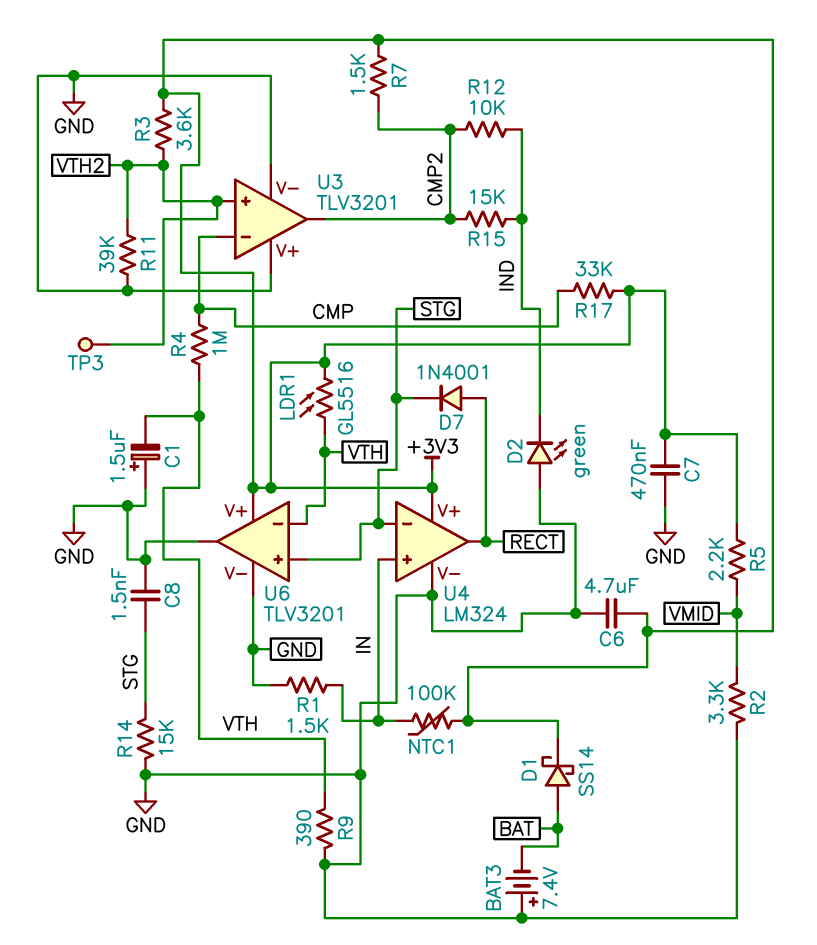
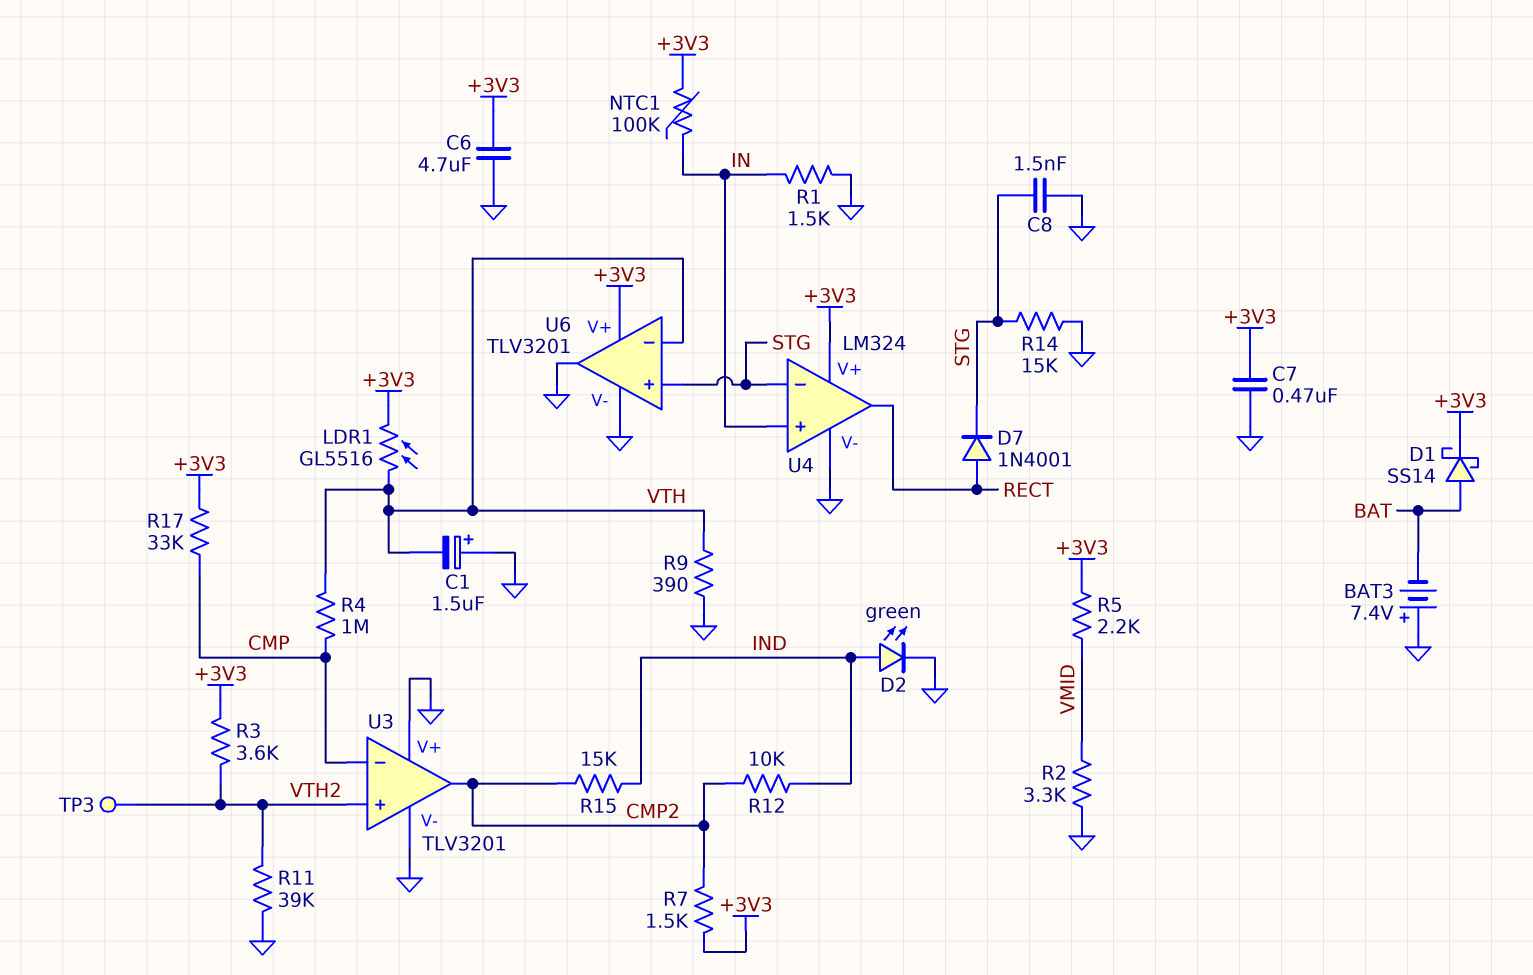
D2: LED green (A GND, K IND) -> LED green (A IND, K GND)

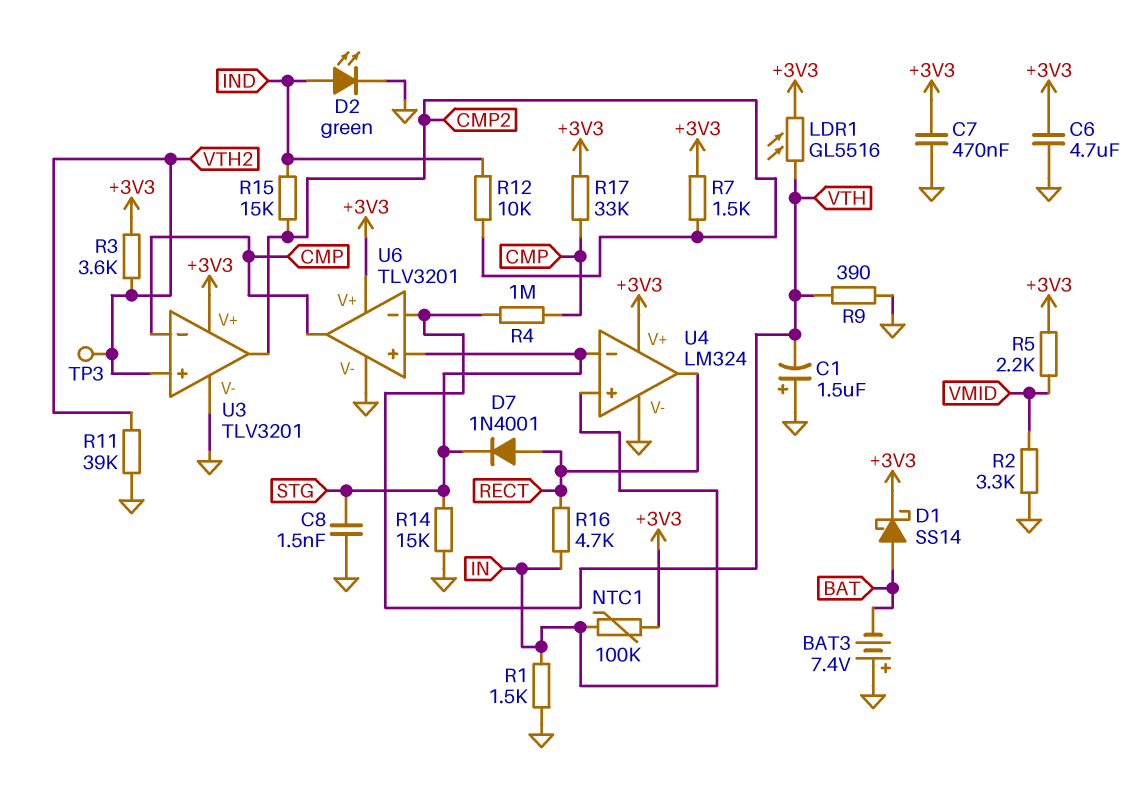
R16: none -> 4.7k (IN, RECT)
U3 pin V+: GND -> +3V3
U6 pin out: GND -> CMP

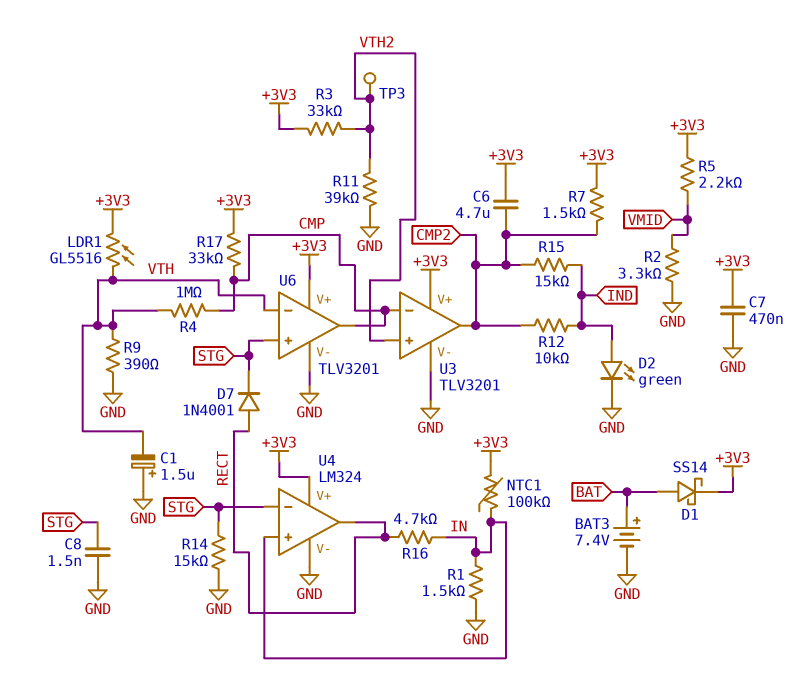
BAT3: 7.4V (plus GND, minus BAT) -> 7.4V (plus BAT, minus GND)
C6: 4.7uF (+3V3, GND) -> 4.7uF (+3V3, CMP2)
R3: 3.6k (+3V3, VTH2) -> 33k (+3V3, VTH2)

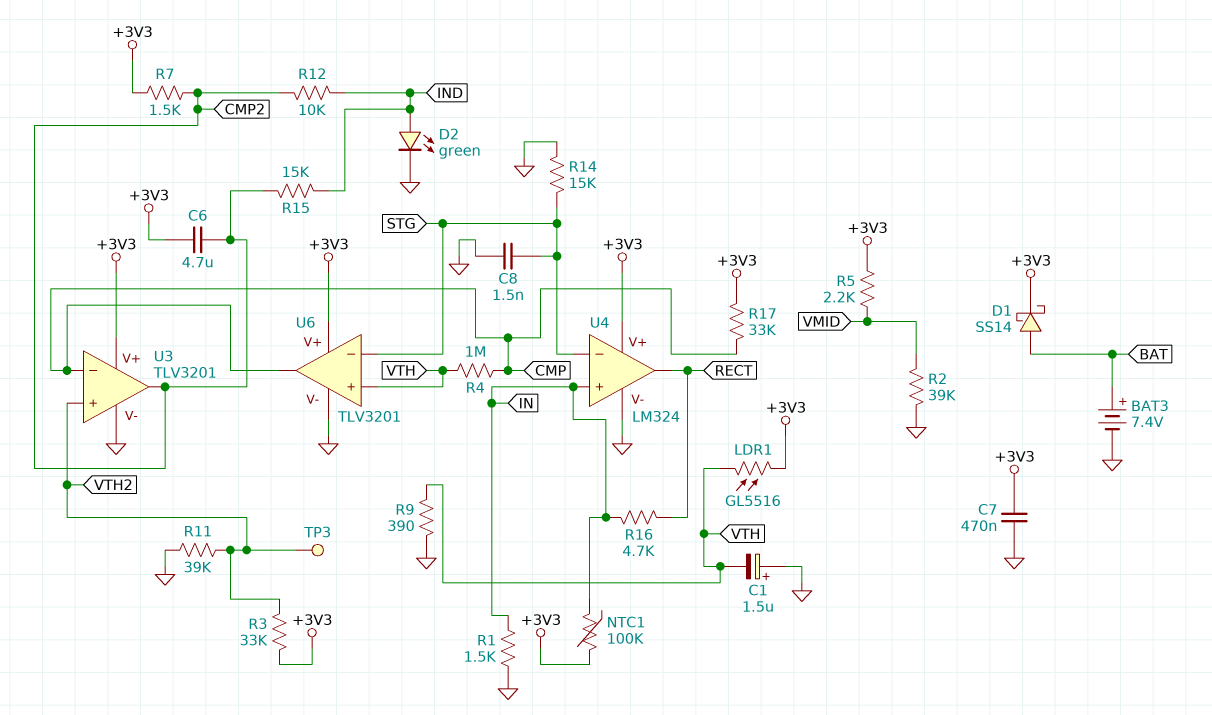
D7: diode 1N4001 (A RECT, K STG) -> none
R2: 3.3k (GND, VMID) -> 39k (GND, VMID)
U6 pin in+: STG -> VTH
U6 pin in-: VTH -> STG

